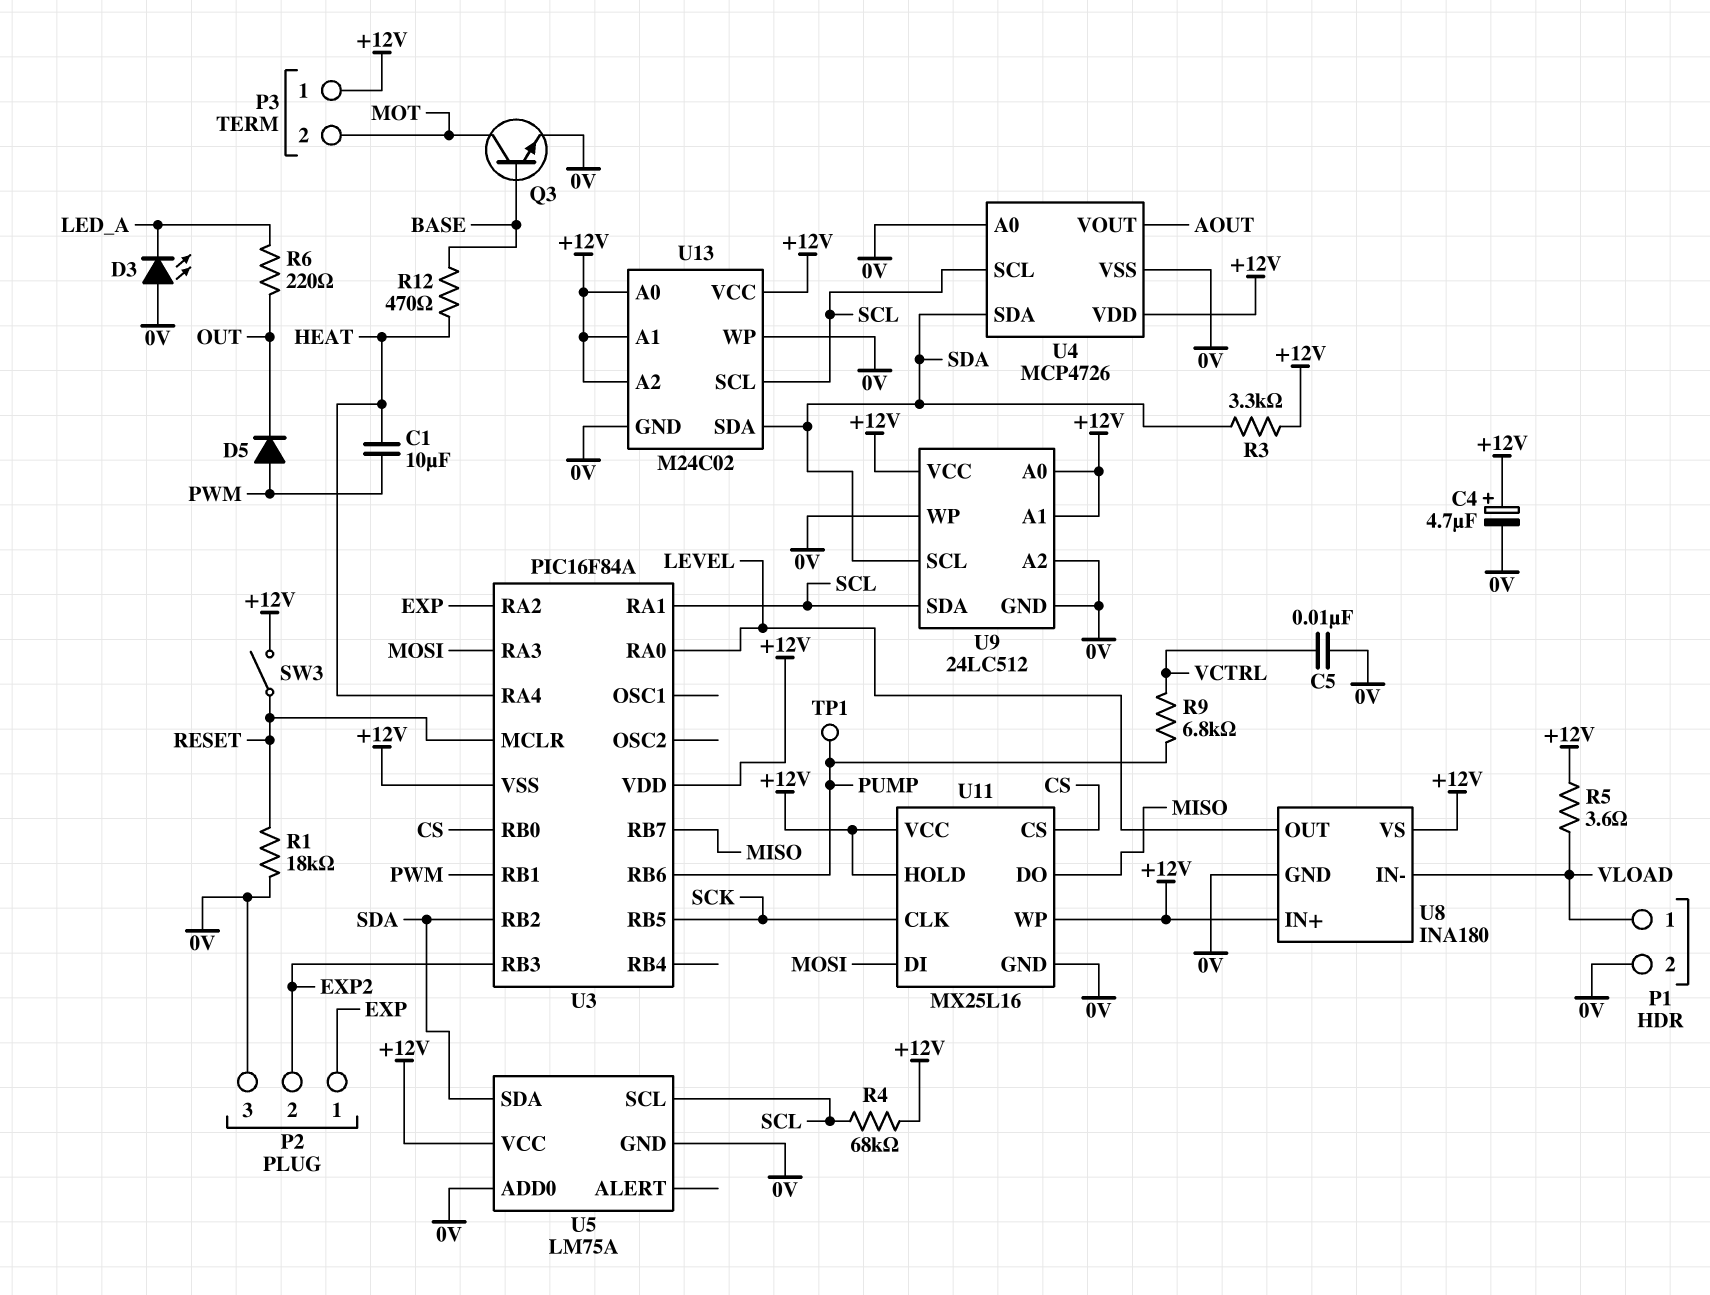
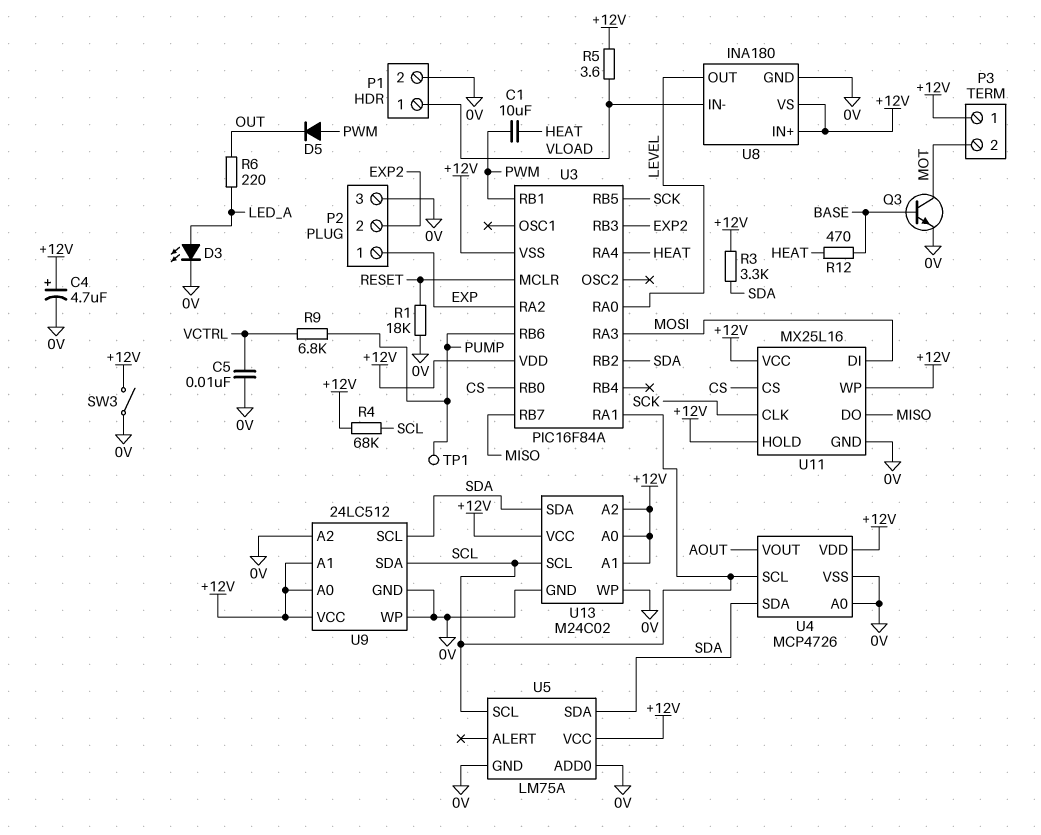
D3: LED (A 0V, K LED_A) -> LED (A LED_A, K 0V)
SW3: switch (+12V, RESET) -> switch (+12V, 0V)

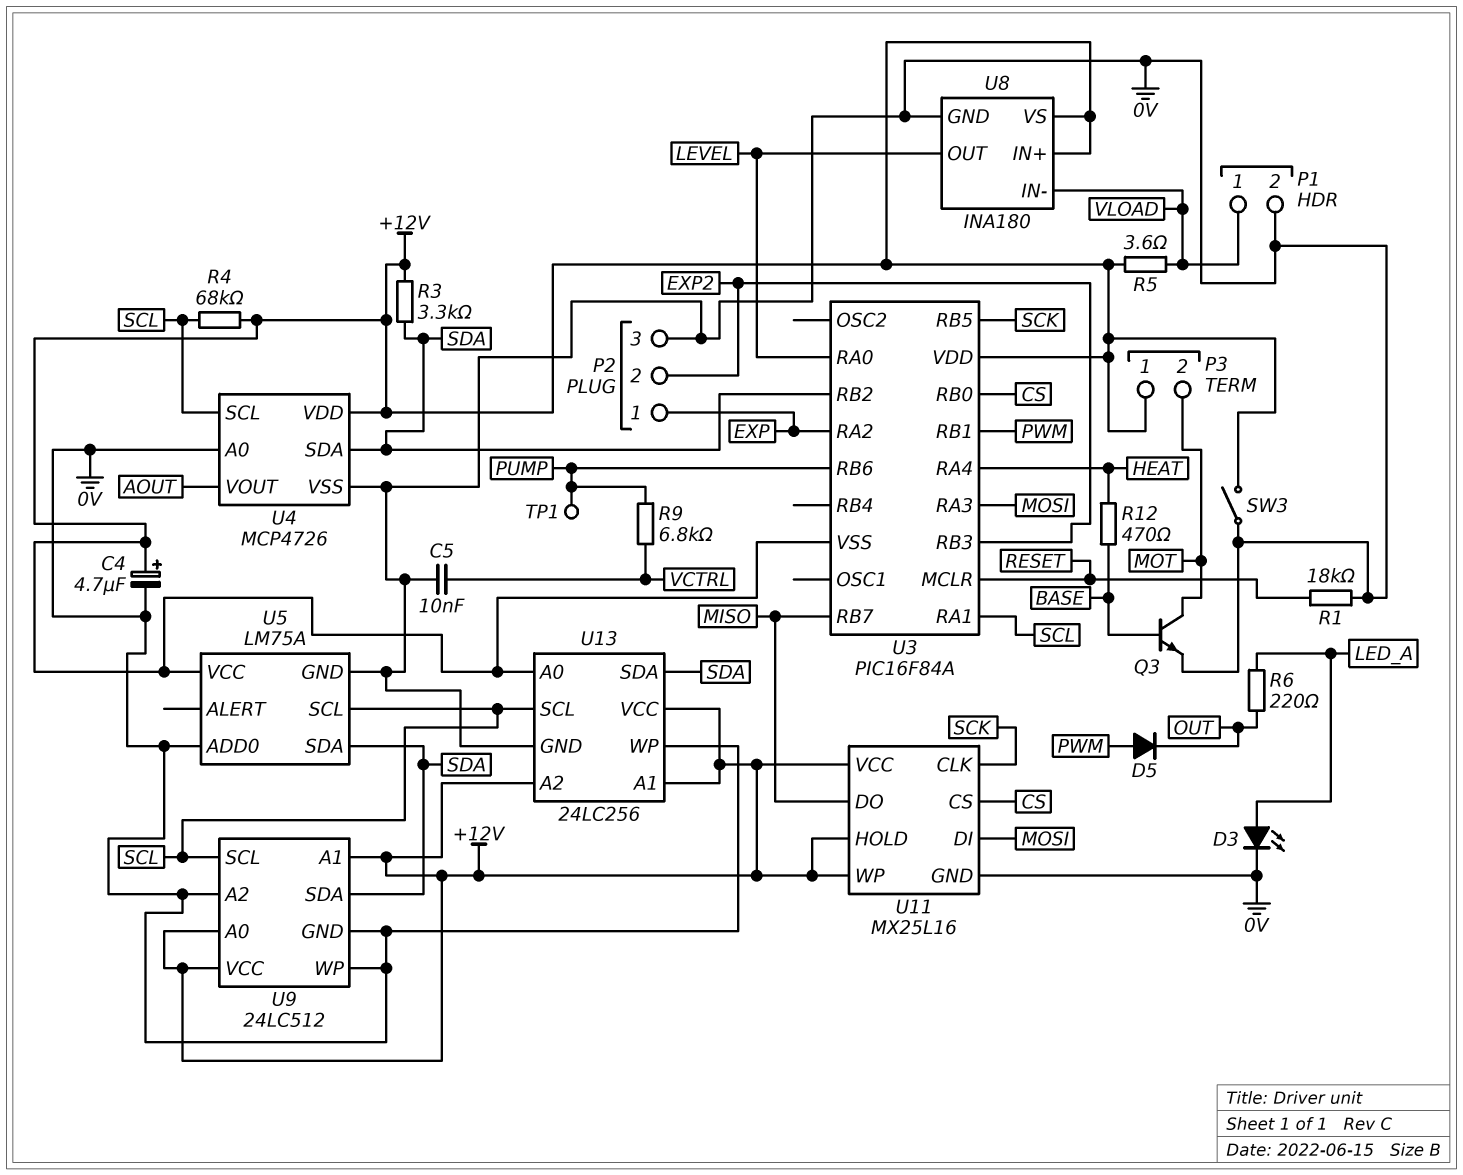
C1: 10uF (HEAT, PWM) -> none
U9 pin SCL: SDA -> SCL
U9 pin SDA: SCL -> SDA
U13: M24C02 -> 24LC256

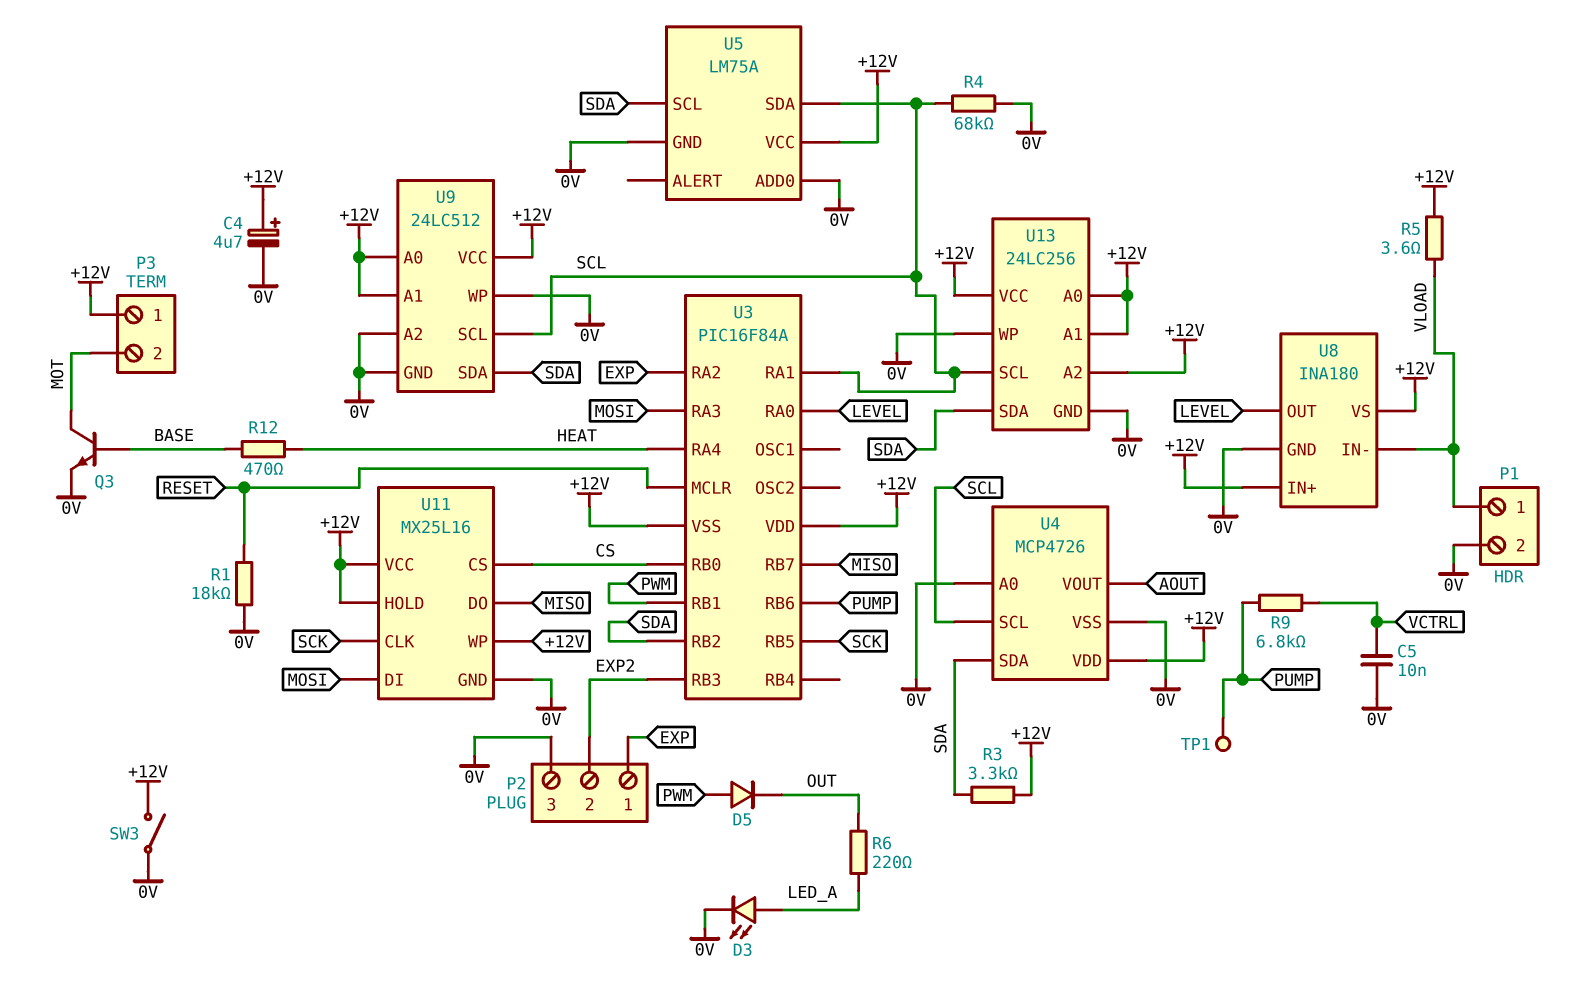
R4: 68k (+12V, SCL) -> 68k (0V, SCL)
U5 pin SCL: SCL -> SDA
U5 pin SDA: SDA -> SCL

